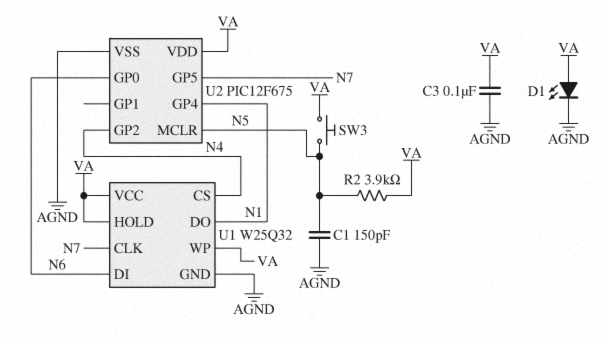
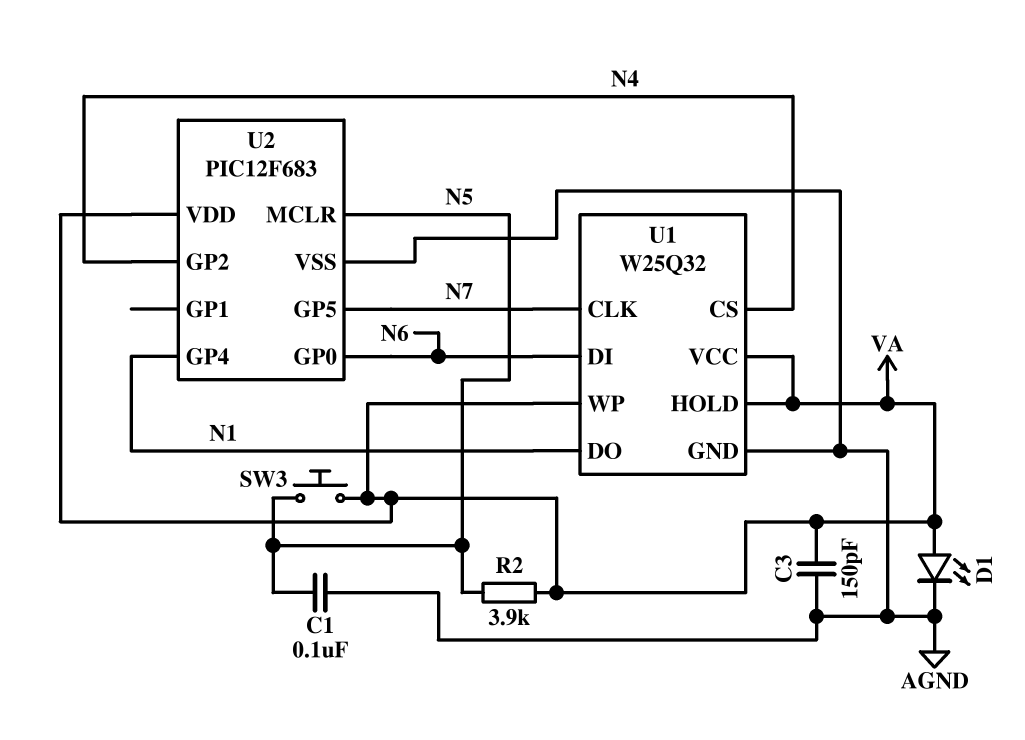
C1: 150pF (AGND, N5) -> 100nF (AGND, N5)
C3: 100nF (AGND, VA) -> 150pF (AGND, VA)
U2: PIC12F675 -> PIC12F683

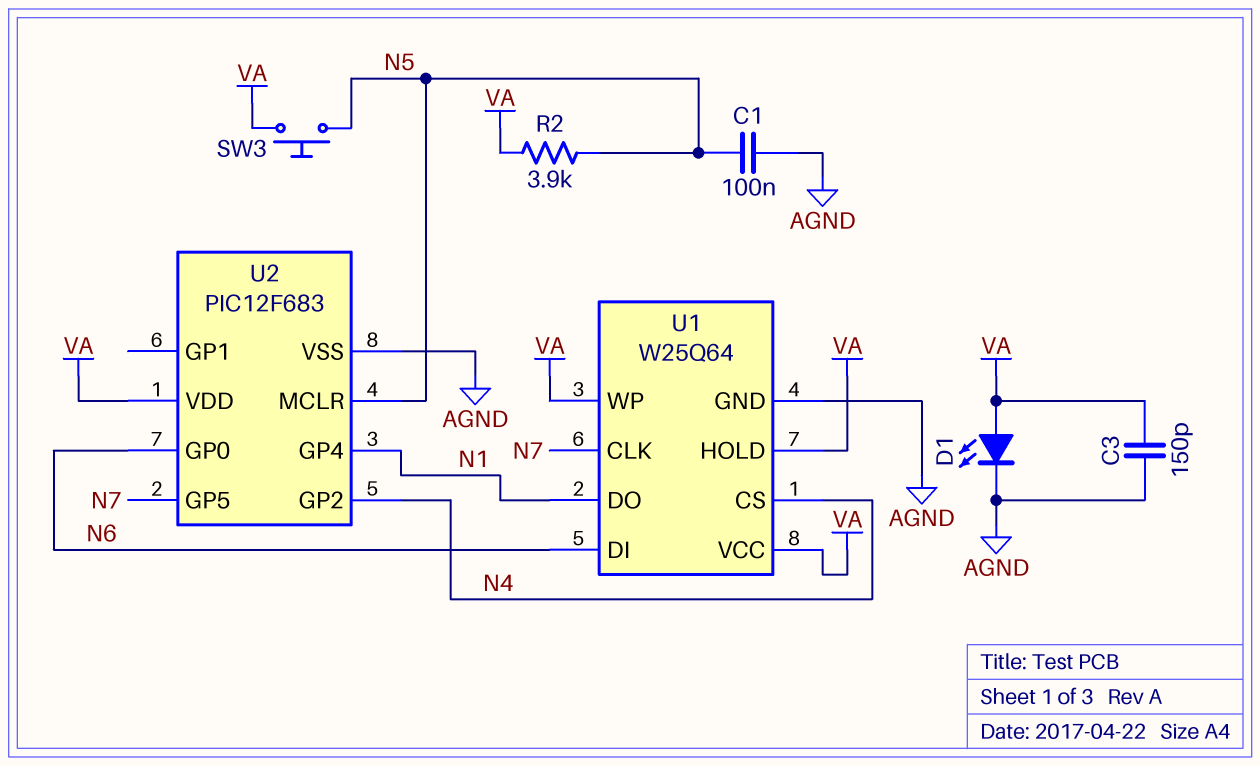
U1: W25Q32 -> W25Q64

